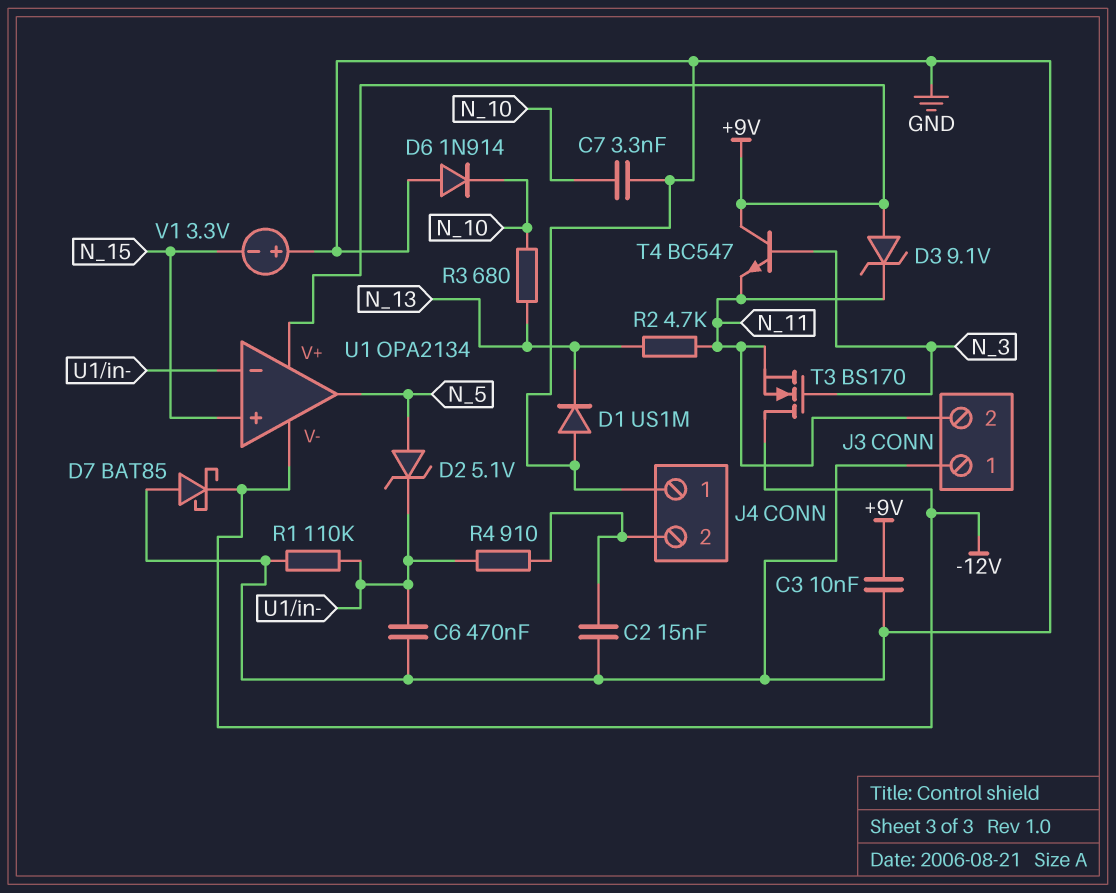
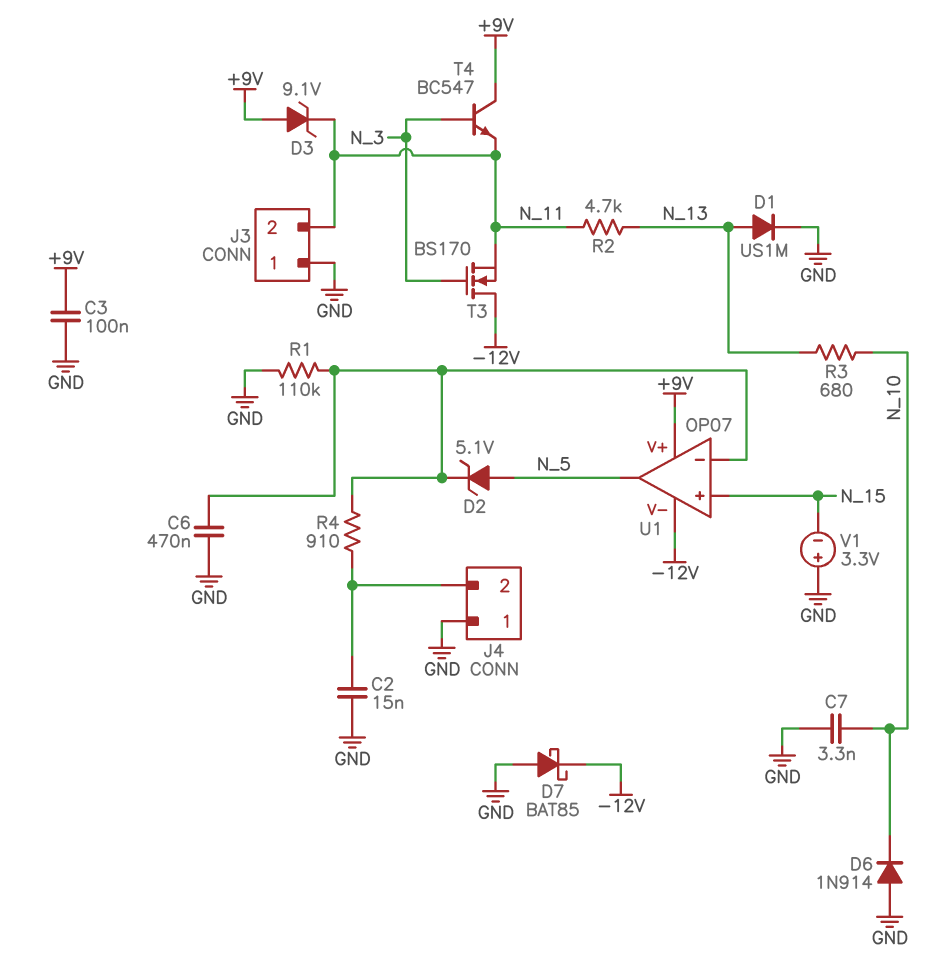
C3: 10nF (+9V, GND) -> 100nF (+9V, GND)
D1: diode US1M (A GND, K N_13) -> diode US1M (A N_13, K GND)
U1: OPA2134 -> OP07

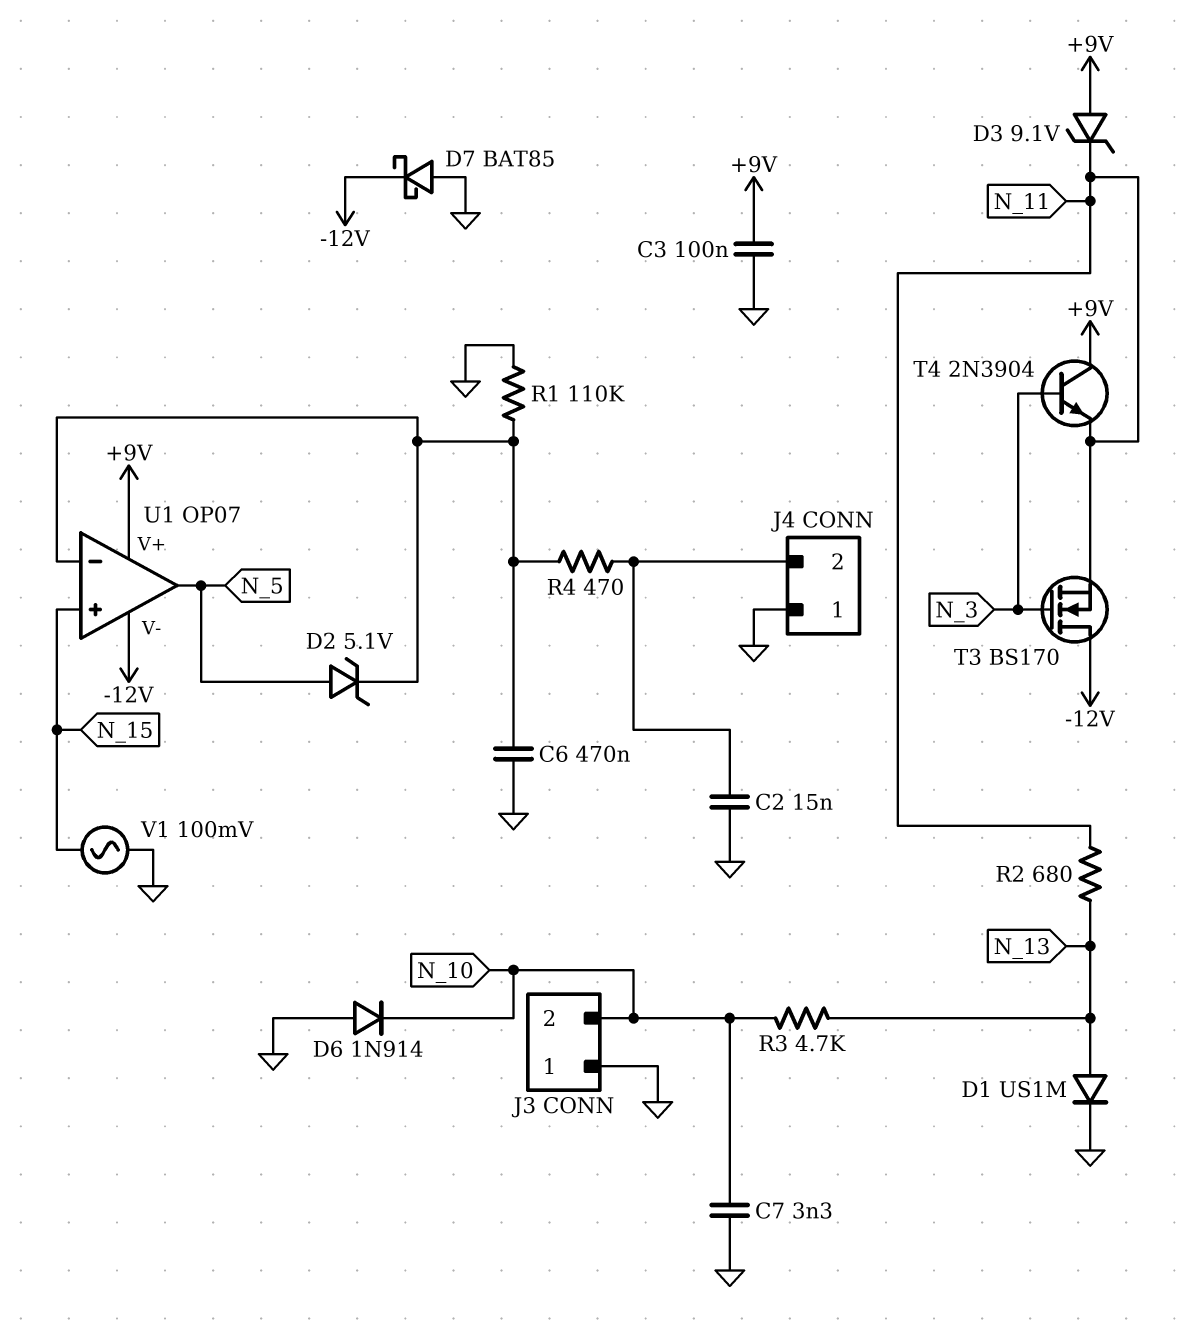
J3 pin 2: N_11 -> N_10
R2: 4.7k (N_11, N_13) -> 680 (N_11, N_13)
R3: 680 (N_10, N_13) -> 4.7k (N_10, N_13)
R4: 910 (J4/2, U1/in-) -> 470 (J4/2, U1/in-)
T4: NPN BC547 (B N_3, C +9V, E N_11) -> NPN 2N3904 (B N_3, C +9V, E N_11)
V1: 3.3V (plus GND, minus N_15) -> AC 100mV (GND, N_15)

